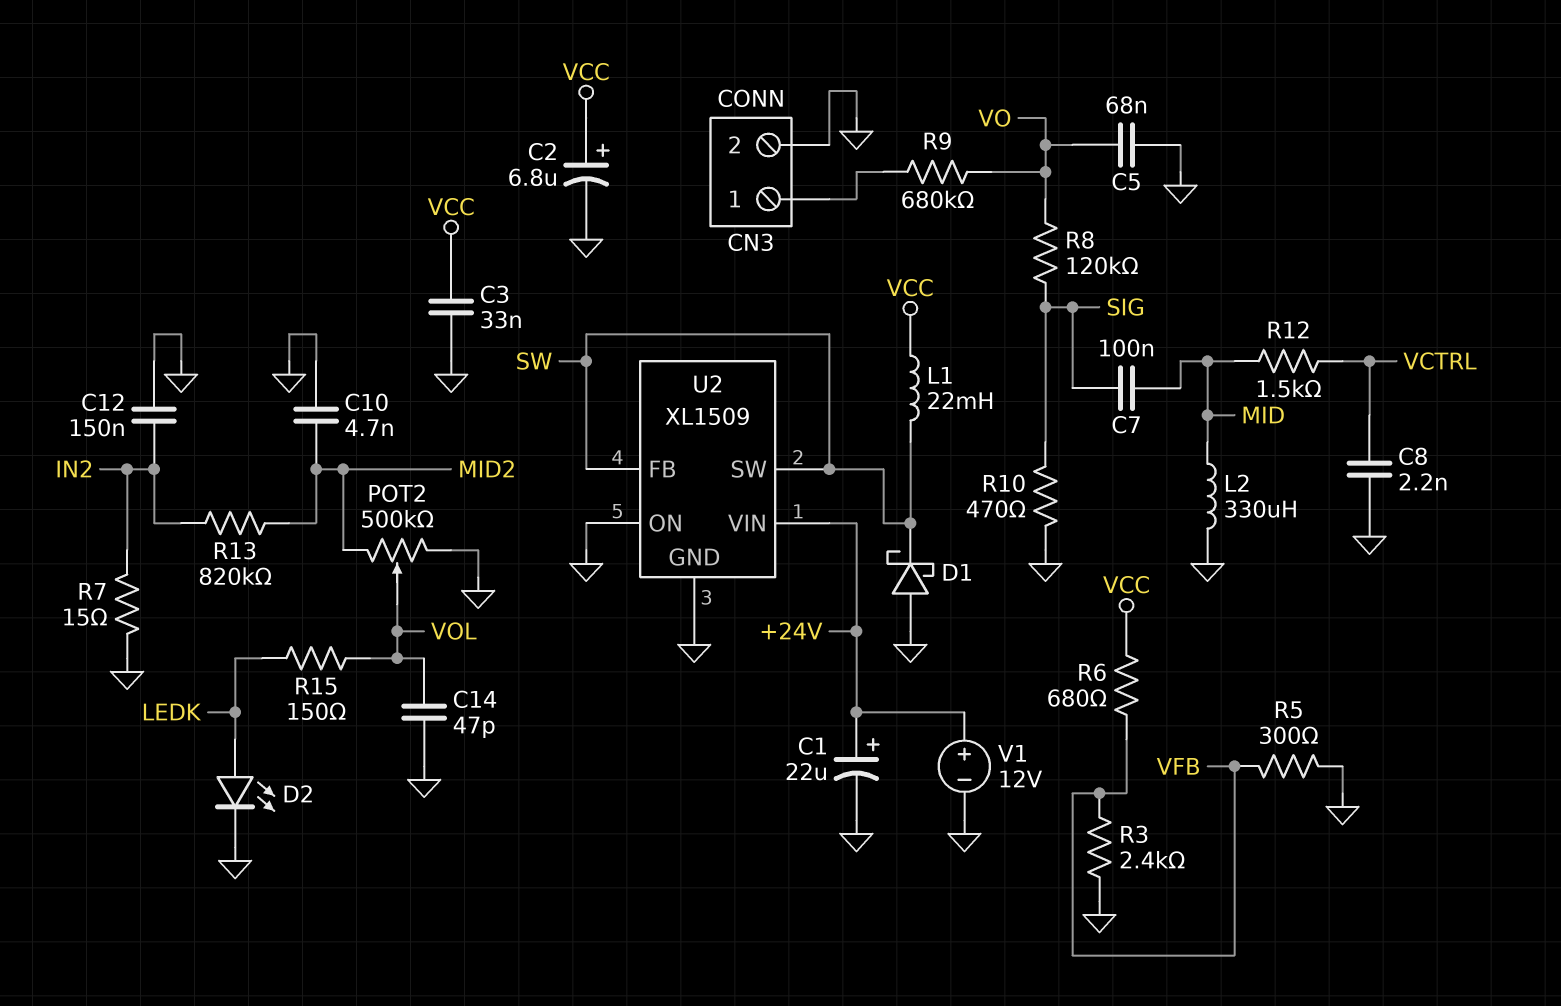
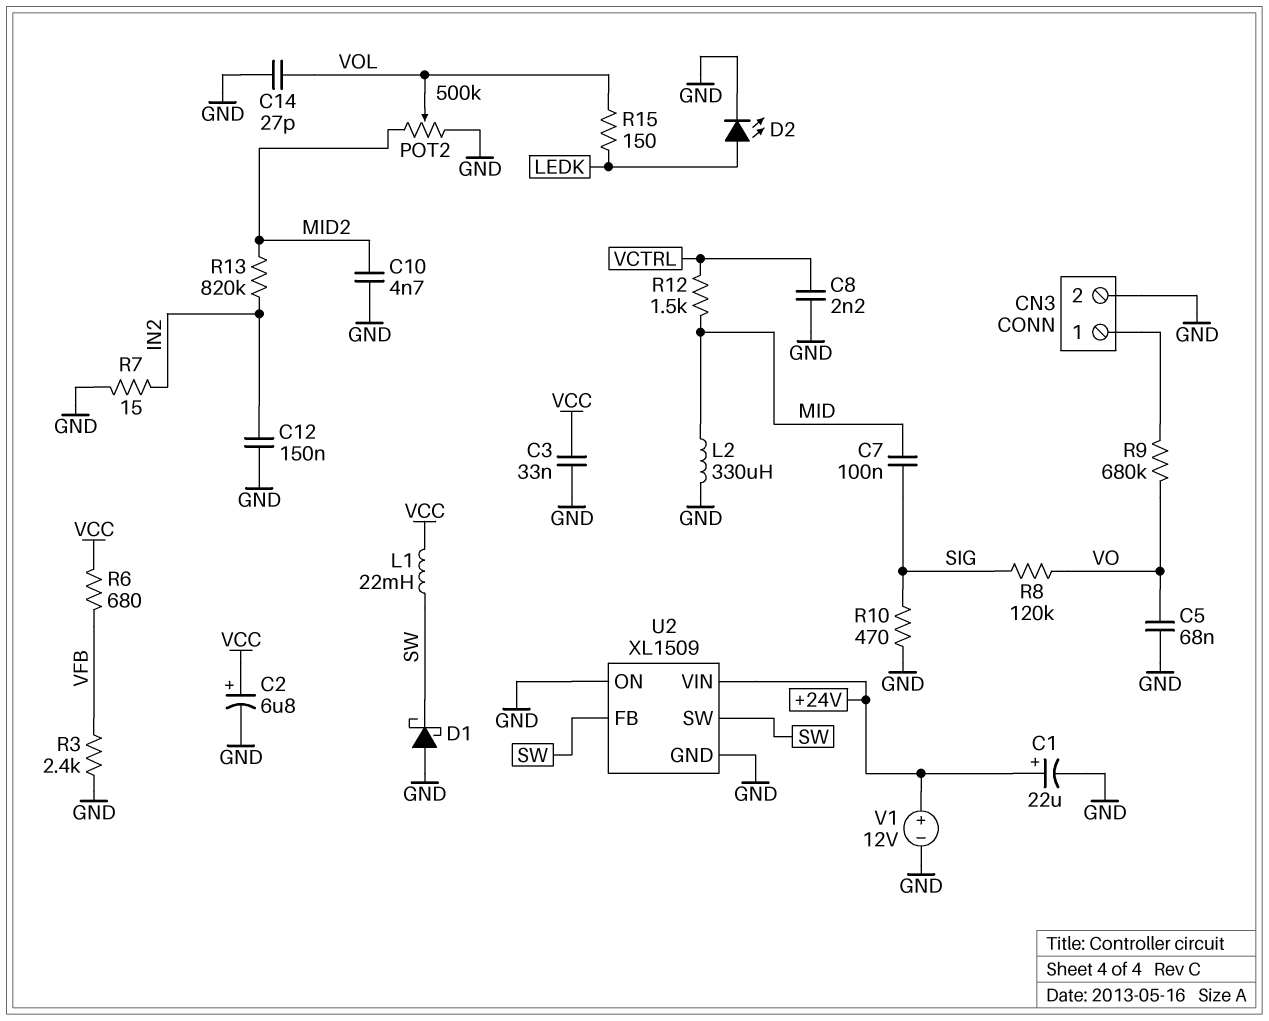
C14: 47pF (GND, VOL) -> 27pF (GND, VOL)
R5: 300 (GND, VFB) -> none

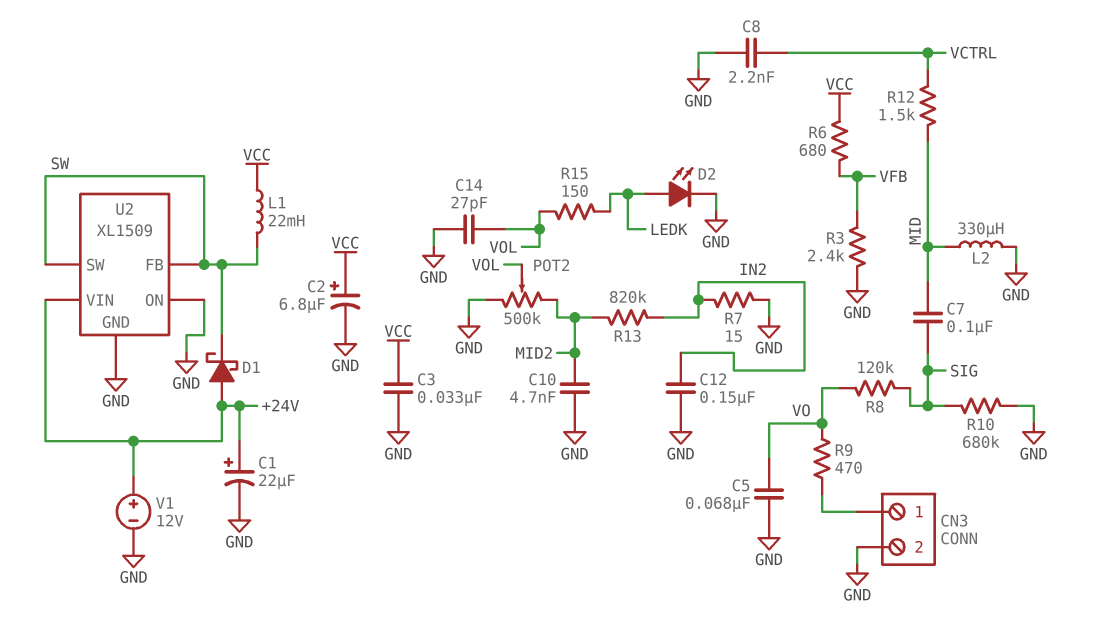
D1: schottky (A GND, K SW) -> schottky (A +24V, K SW)
R9: 680k (CN3/1, VO) -> 470 (CN3/1, VO)
R10: 470 (GND, SIG) -> 680k (GND, SIG)

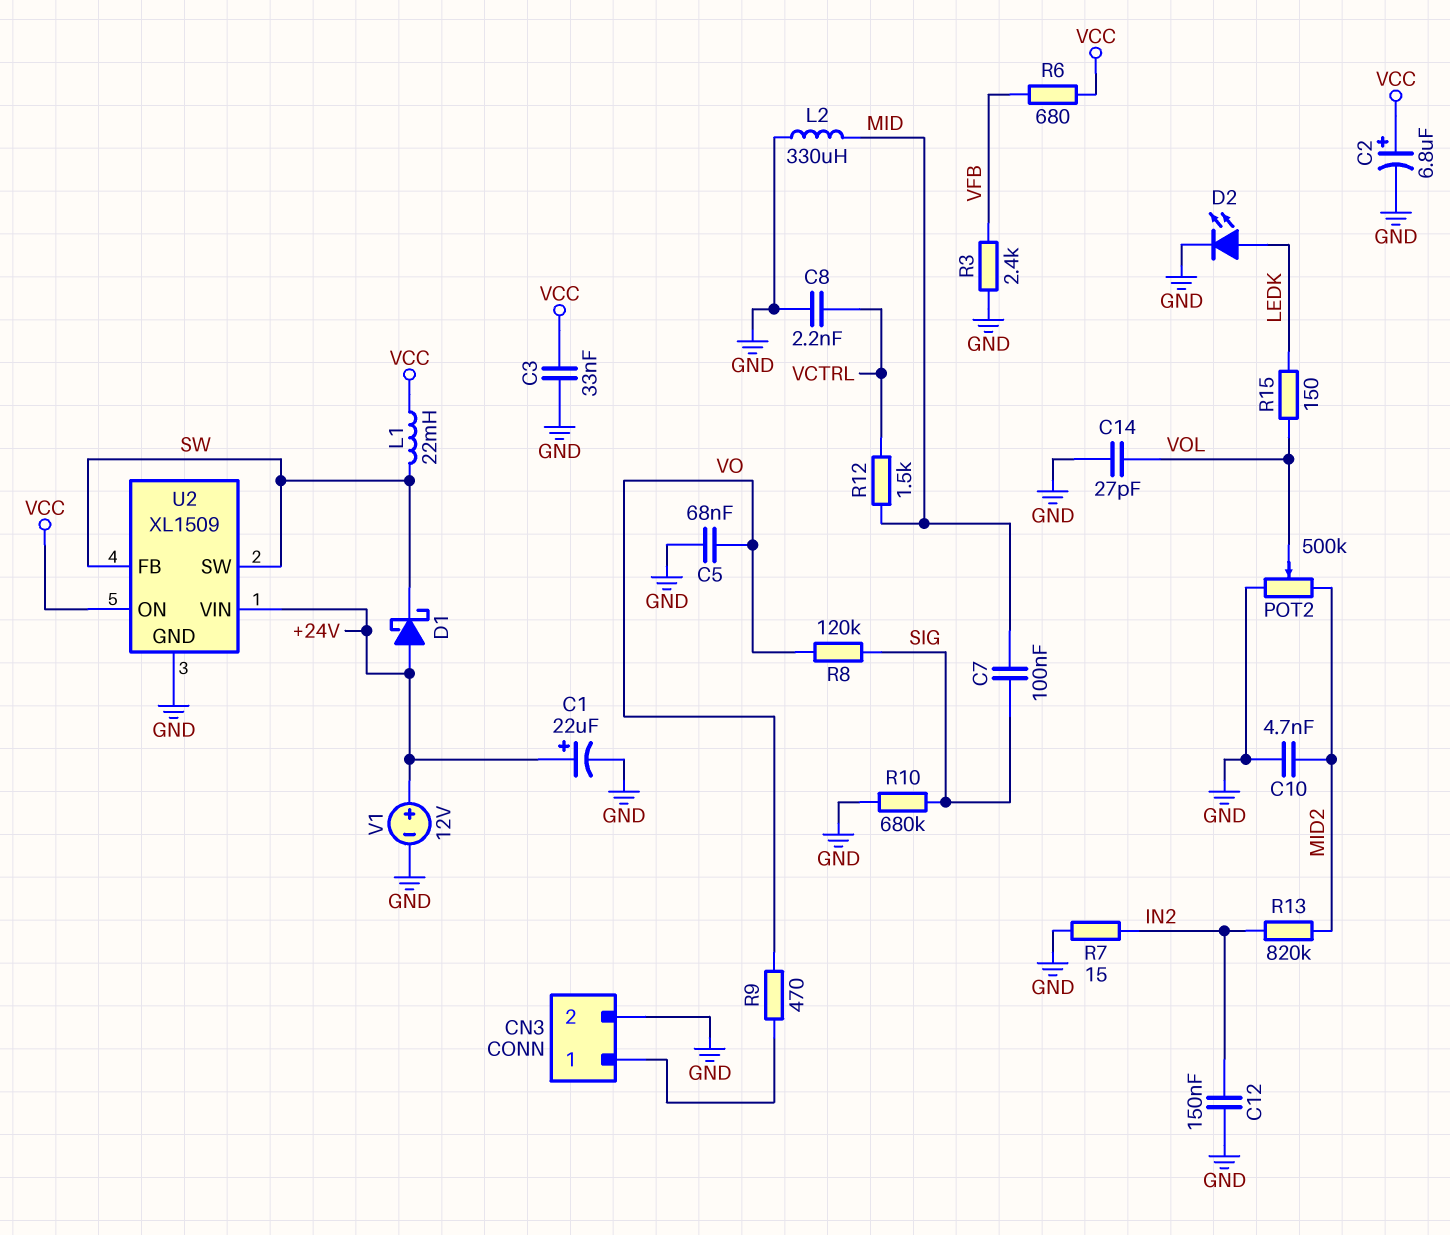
U2 pin ON: GND -> VCC

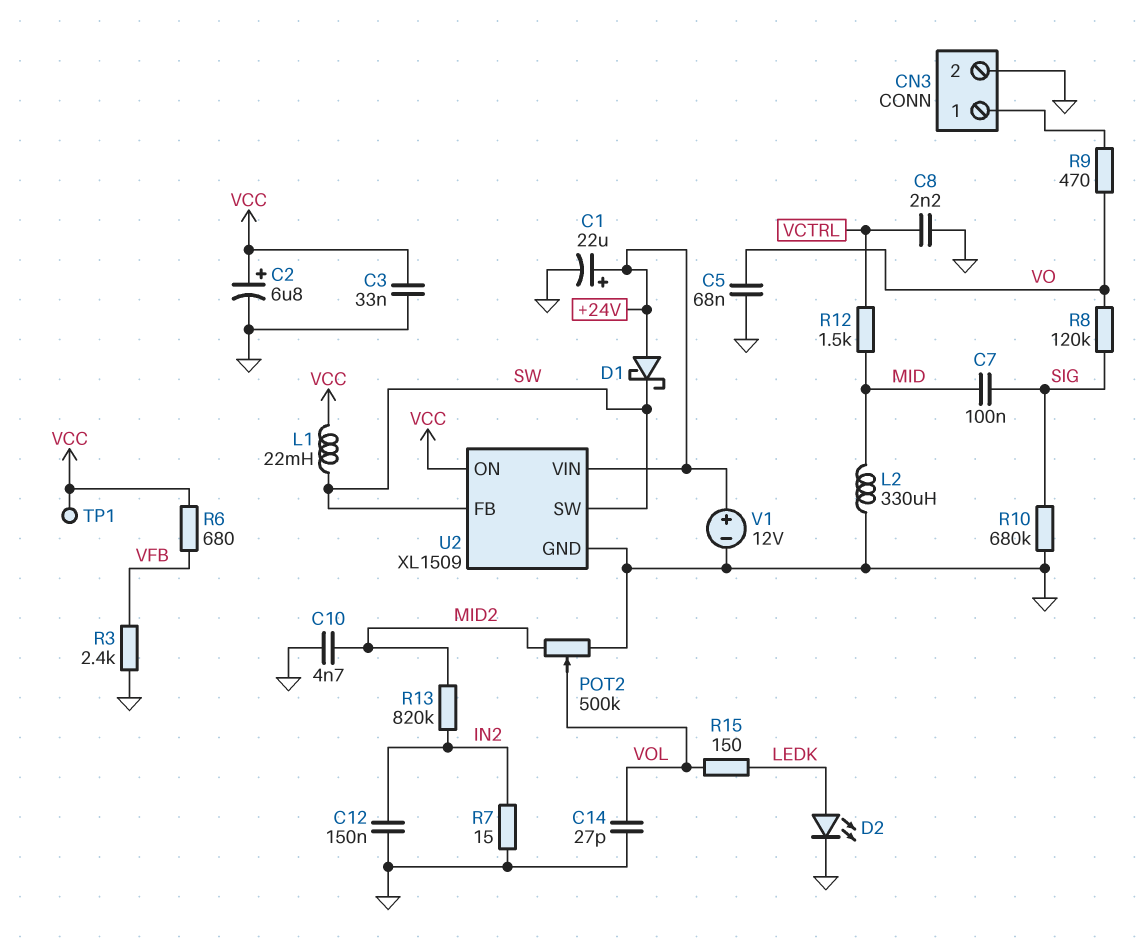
TP1: none -> test point (VCC)

